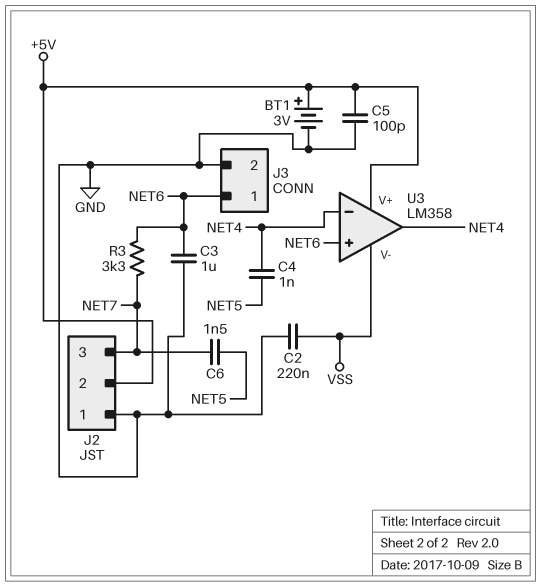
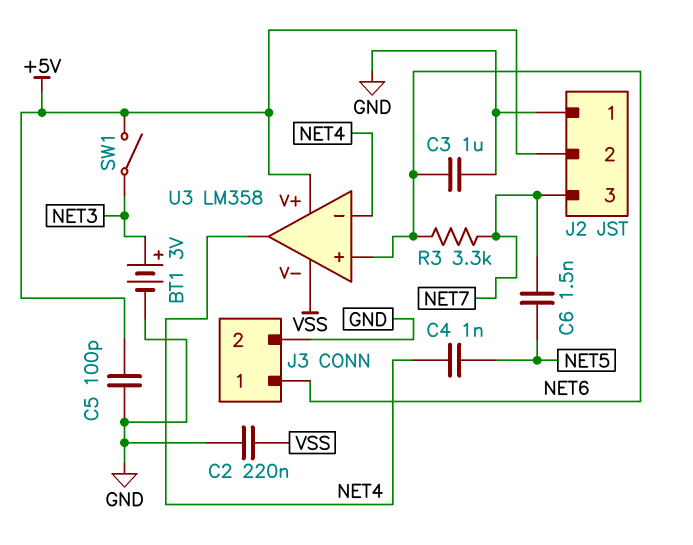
BT1: 3V (plus +5V, minus GND) -> 3V (plus NET3, minus GND)
SW1: none -> switch (+5V, NET3)

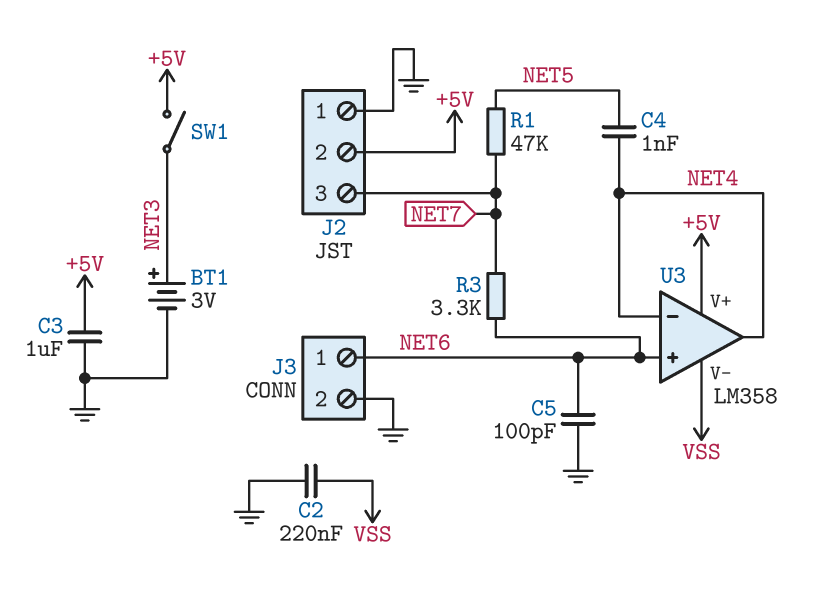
C3: 1uF (GND, NET6) -> 1uF (+5V, GND)
C5: 100pF (+5V, GND) -> 100pF (GND, NET6)
C6: 1.5nF (NET5, NET7) -> none
R1: none -> 47k (NET5, NET7)

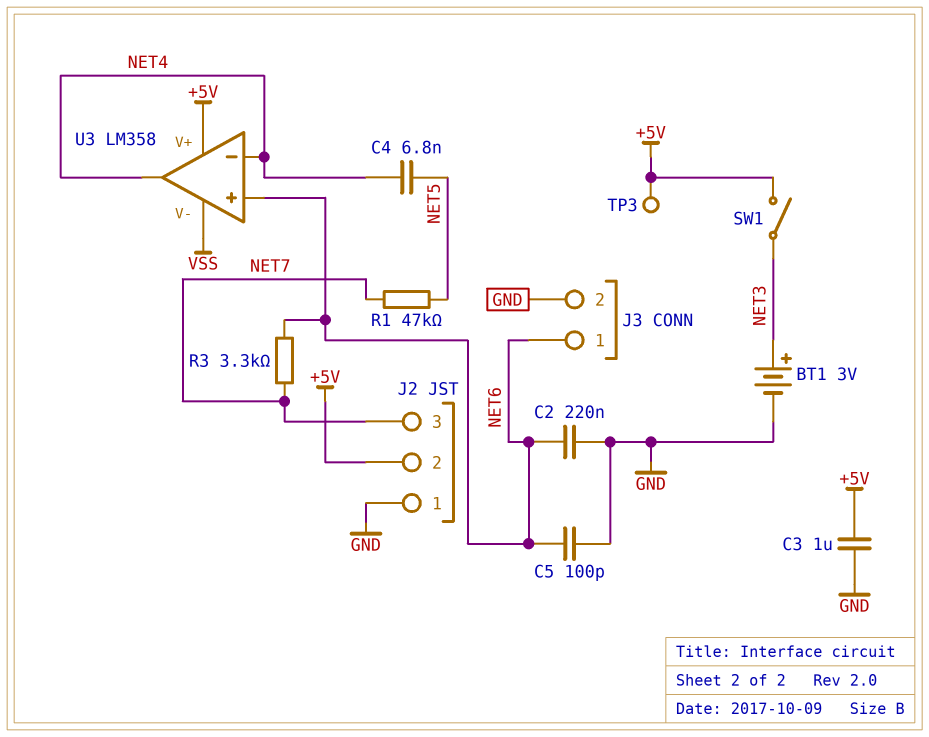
C2: 220nF (GND, VSS) -> 220nF (GND, NET6)
C4: 1nF (NET4, NET5) -> 6.8nF (NET4, NET5)
TP3: none -> test point (+5V)

